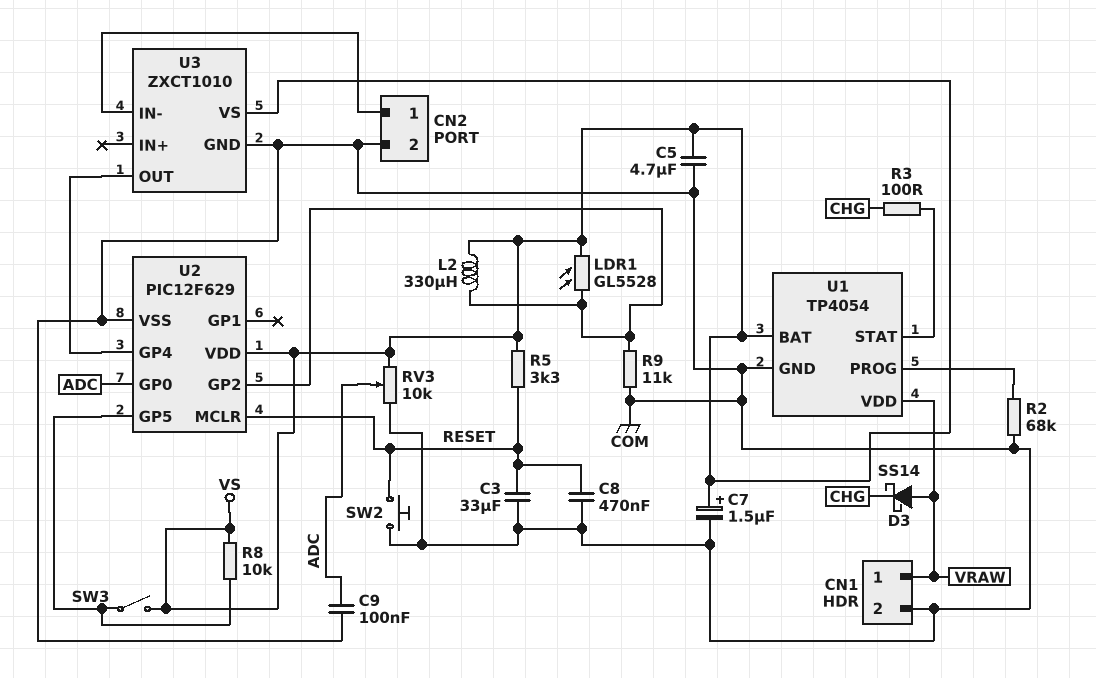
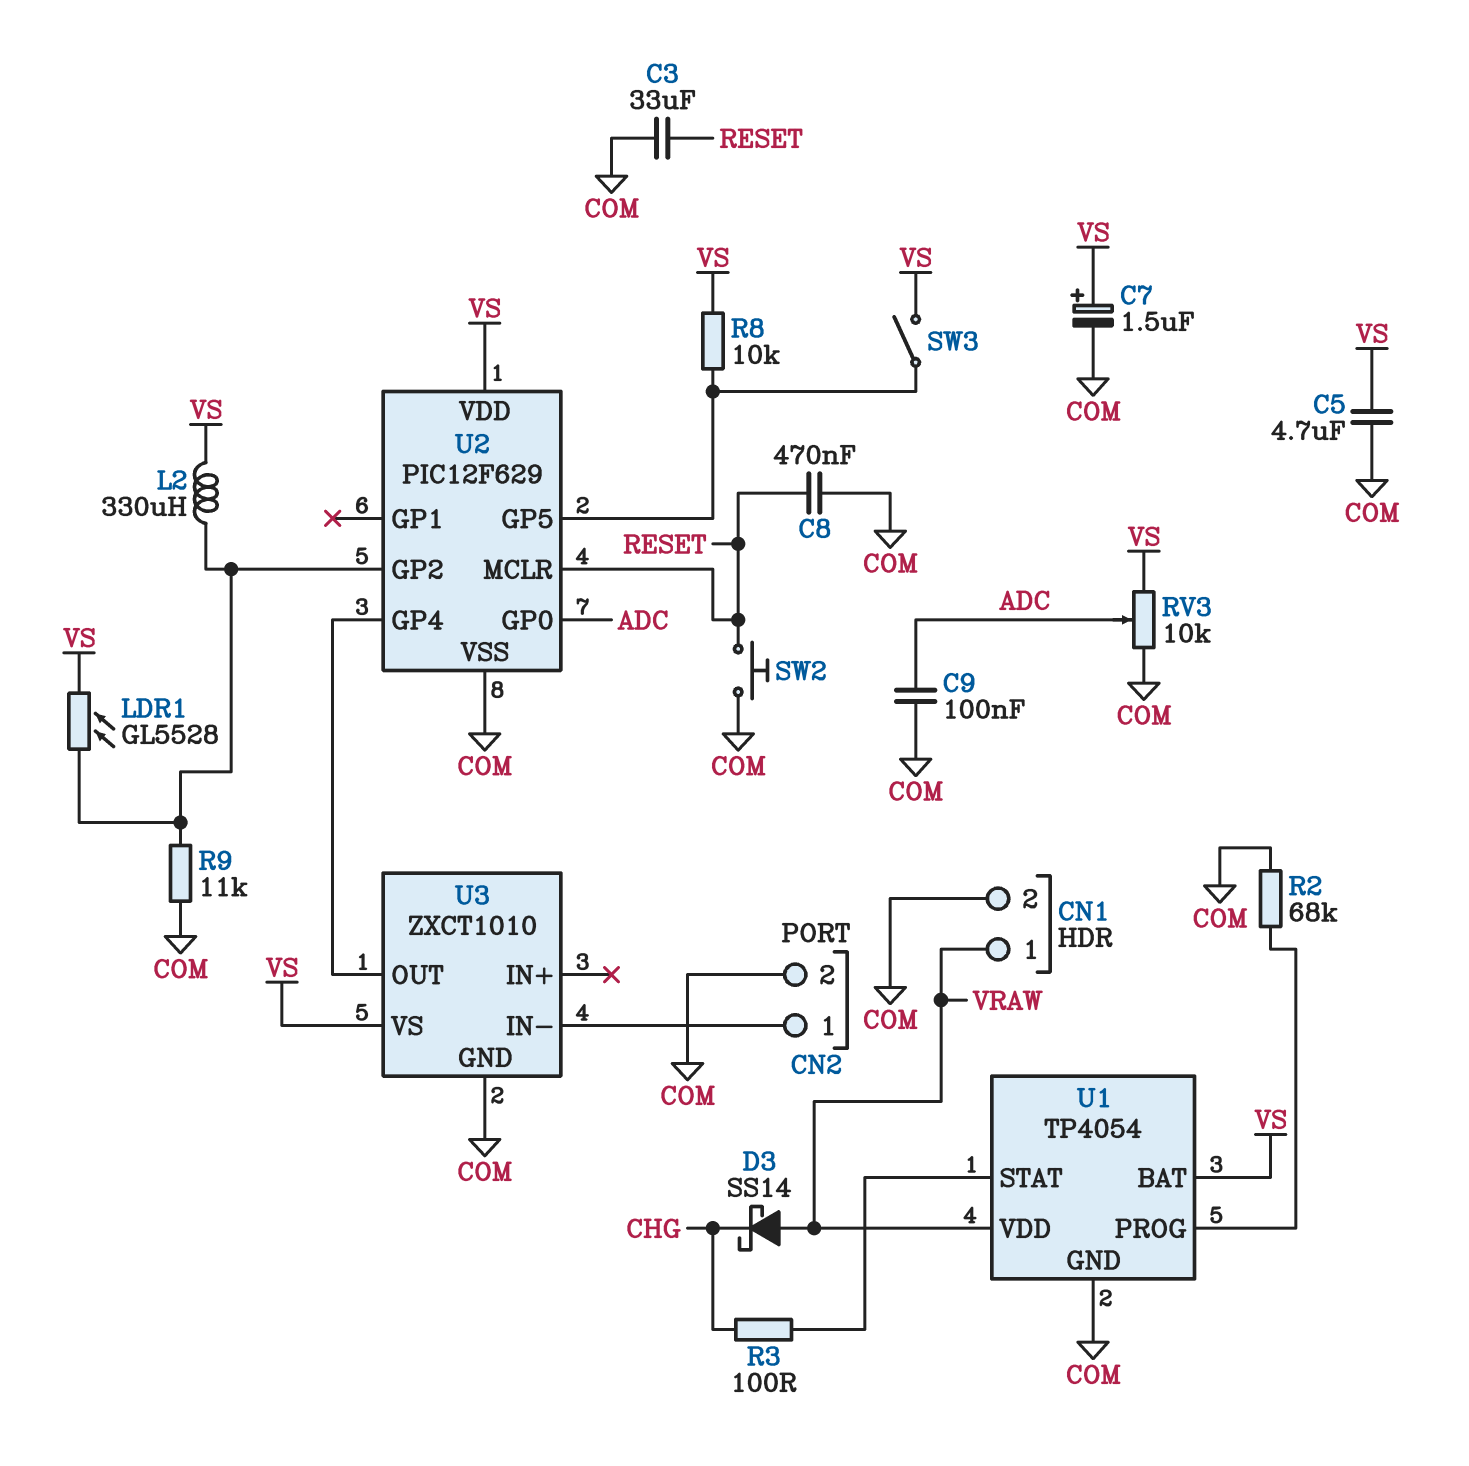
R5: 3.3k (RESET, VS) -> none

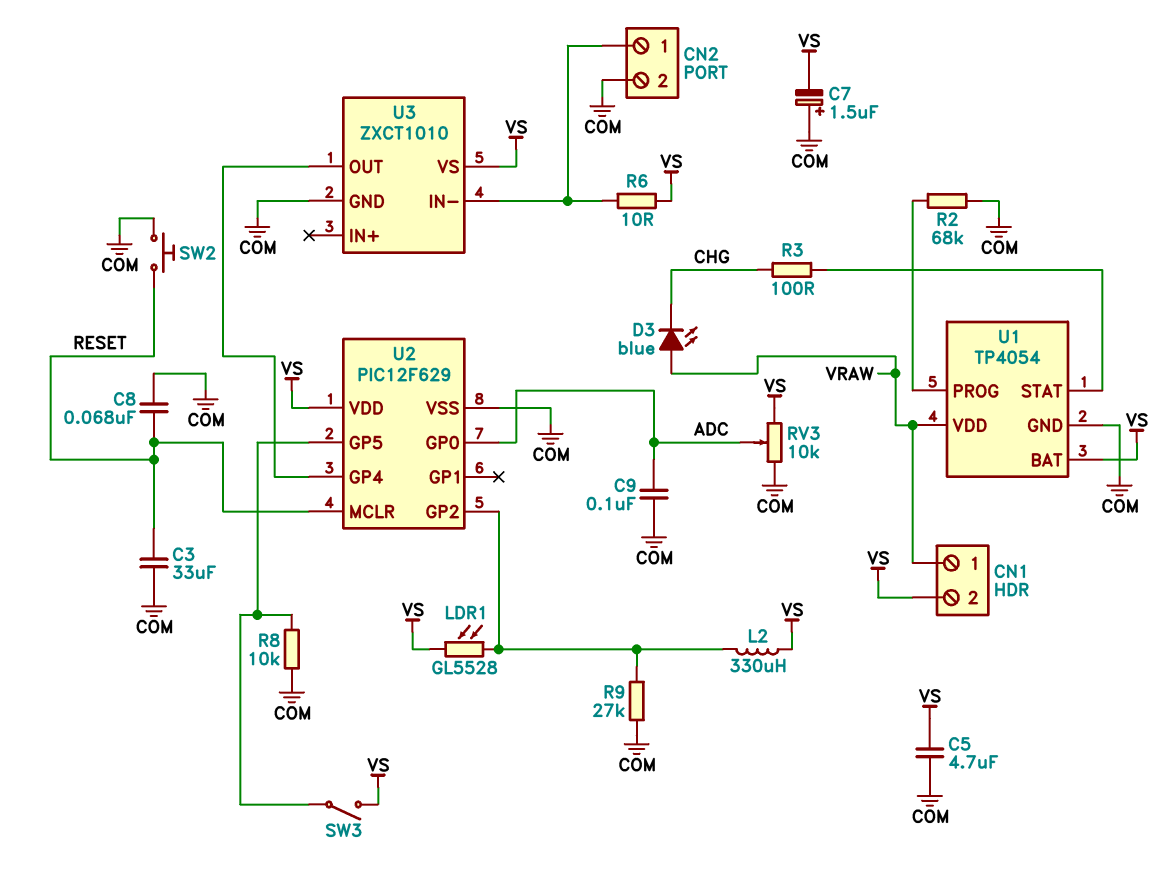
C7: 1.5uF (plus VS, minus COM) -> 1.5uF (plus COM, minus VS)
C8: 470nF (COM, RESET) -> 68nF (COM, RESET)
CN1 pin 2: COM -> VS
D3: schottky SS14 (A VRAW, K CHG) -> LED blue (A VRAW, K CHG)
R6: none -> 10 (CN2/1, VS)
R8: 10k (U2/GP5, VS) -> 10k (COM, U2/GP5)
R9: 11k (COM, U2/GP2) -> 27k (COM, U2/GP2)

